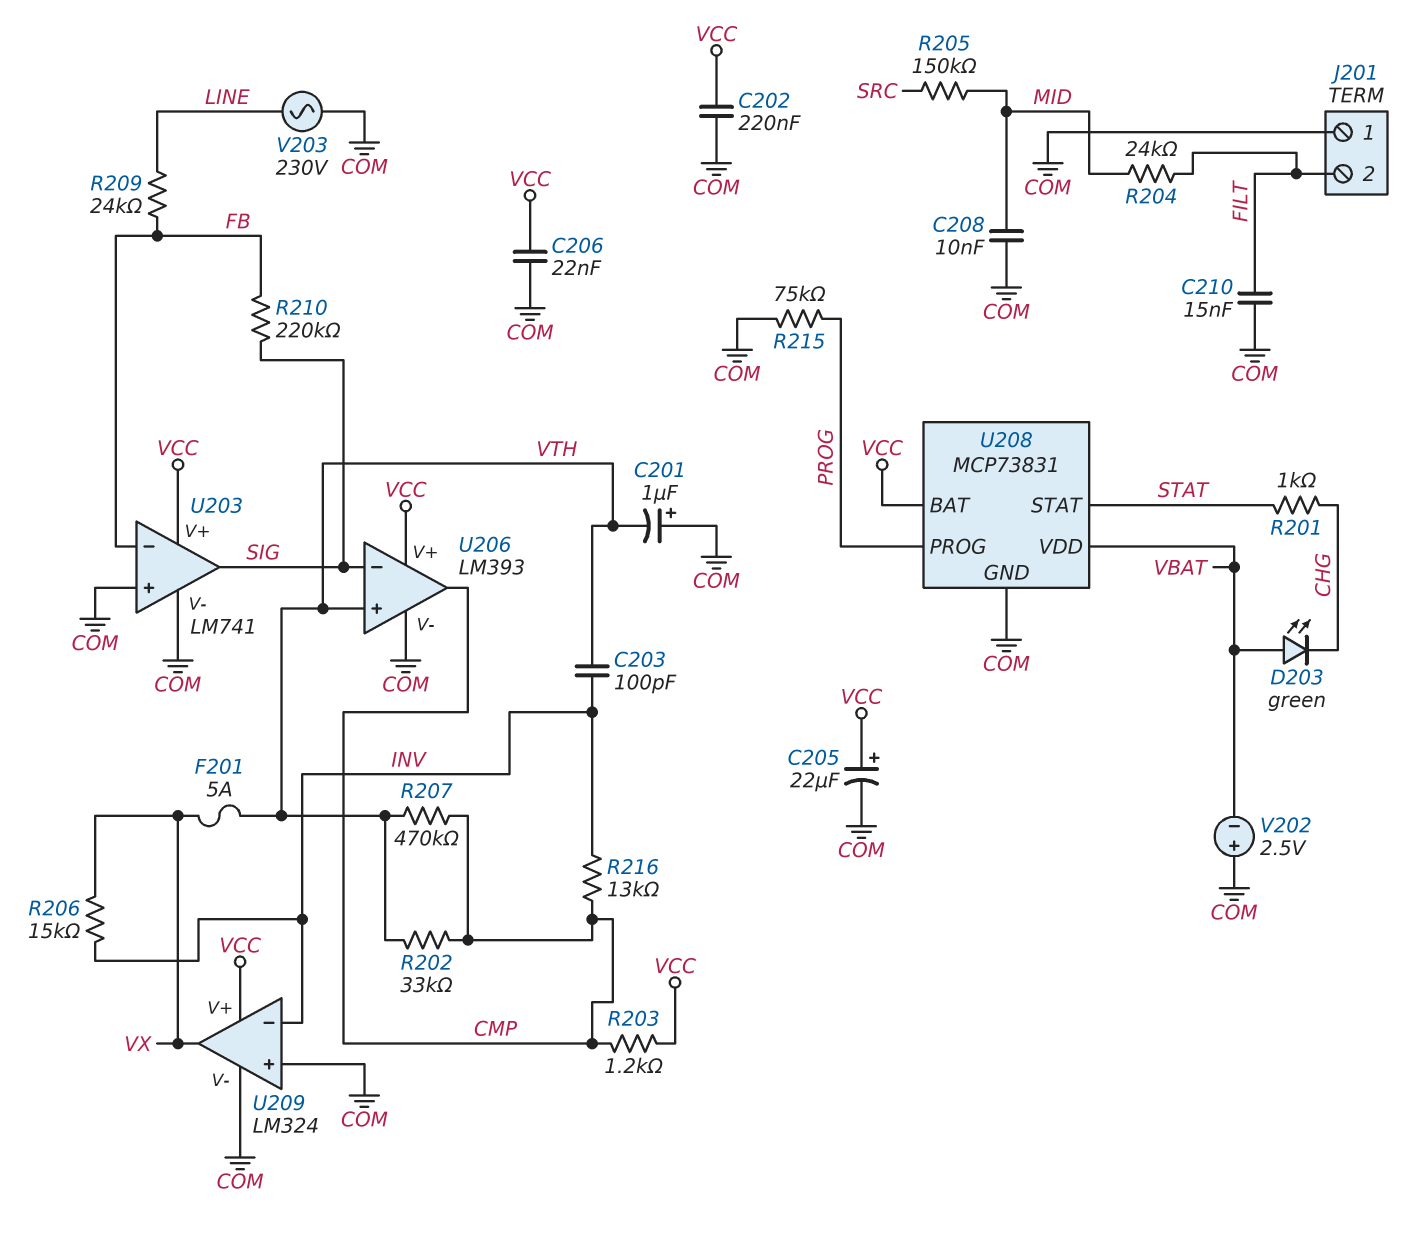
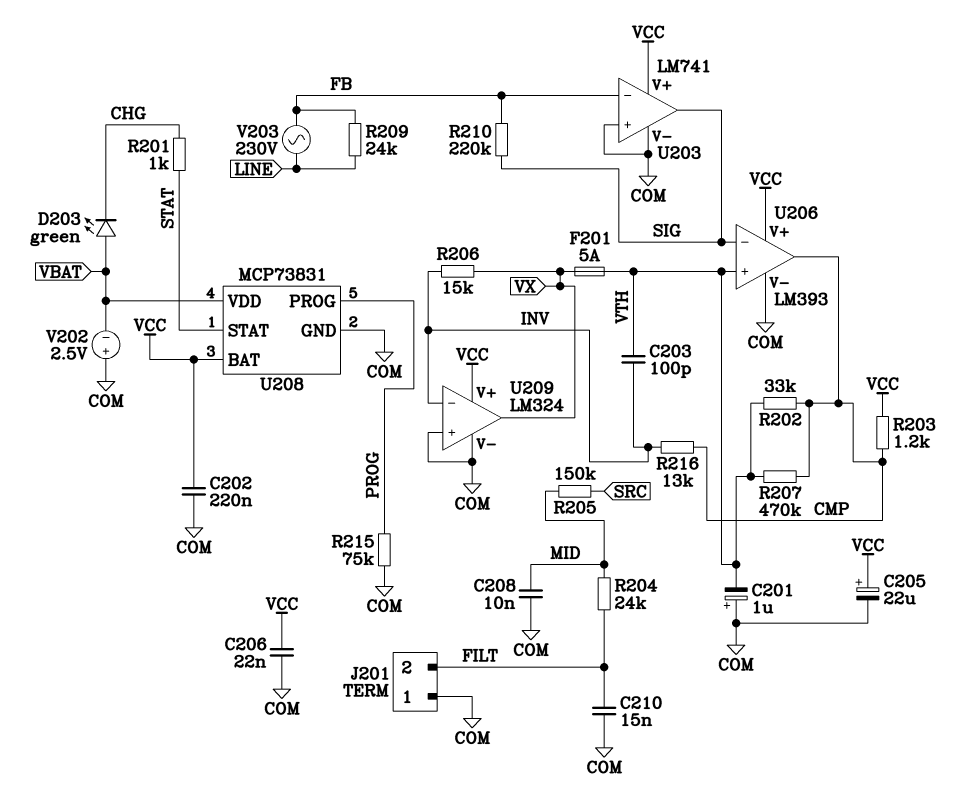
V203: AC 230V (COM, LINE) -> AC 230V (FB, LINE)

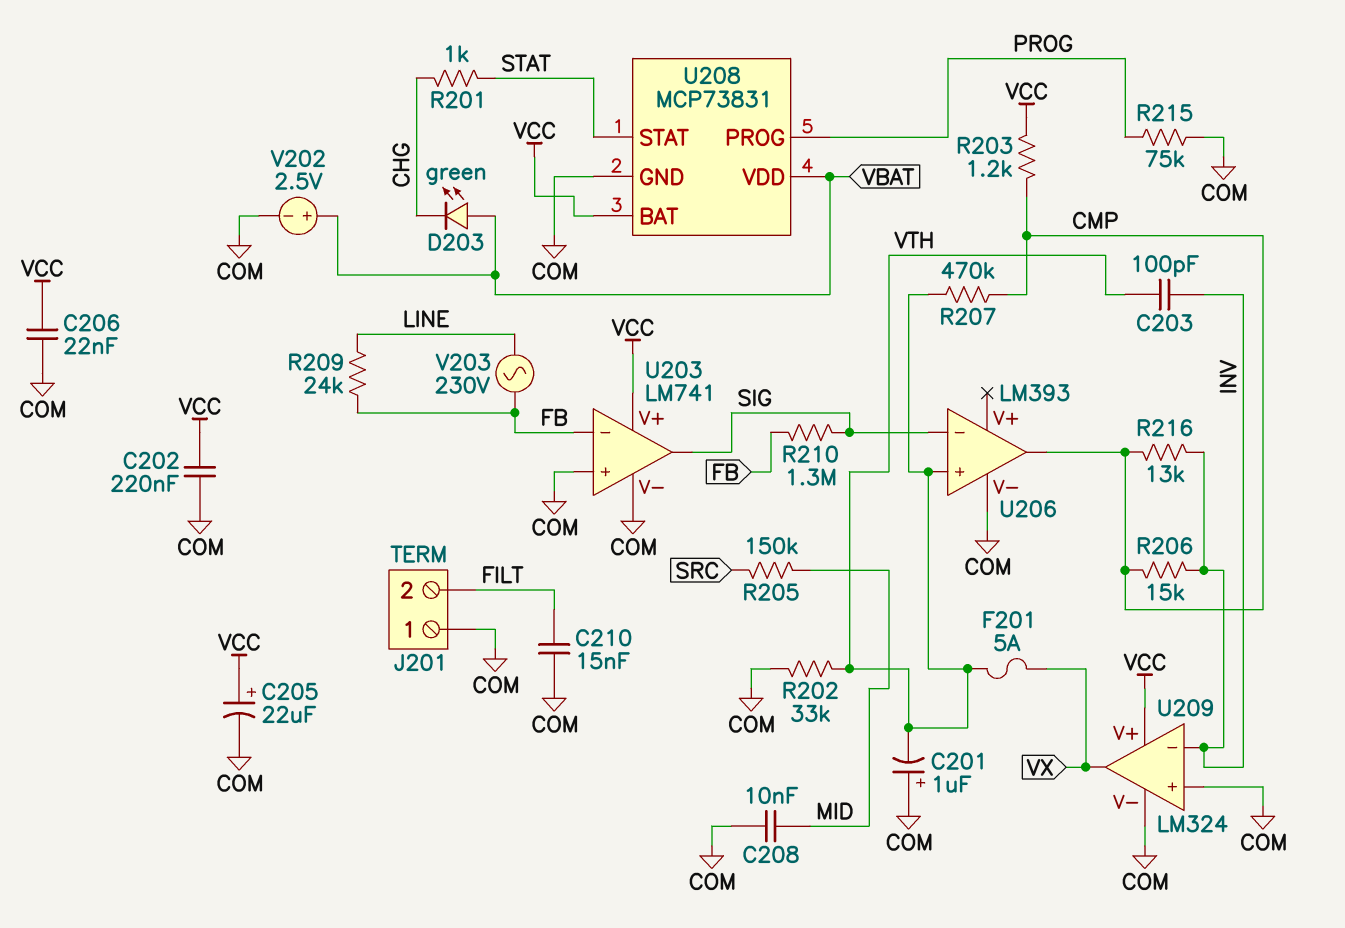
R202: 33k (CMP, VTH) -> 33k (COM, VTH)
R204: 24k (FILT, MID) -> none
R206: 15k (INV, VX) -> 15k (CMP, INV)
R210: 220k (FB, SIG) -> 1.3M (FB, SIG)
U206 pin V+: VCC -> none
V202: 2.5V (plus COM, minus VBAT) -> 2.5V (plus VBAT, minus COM)

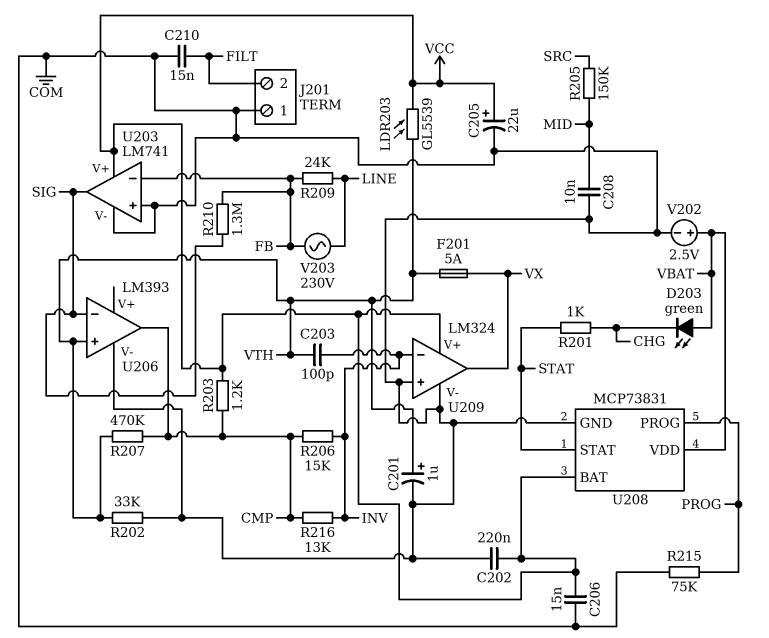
C201: 1uF (plus COM, minus VTH) -> 1uF (plus VTH, minus COM)
C206: 22nF (COM, VCC) -> 15nF (COM, VCC)
LDR203: none -> GL5539 (VCC, VTH)

